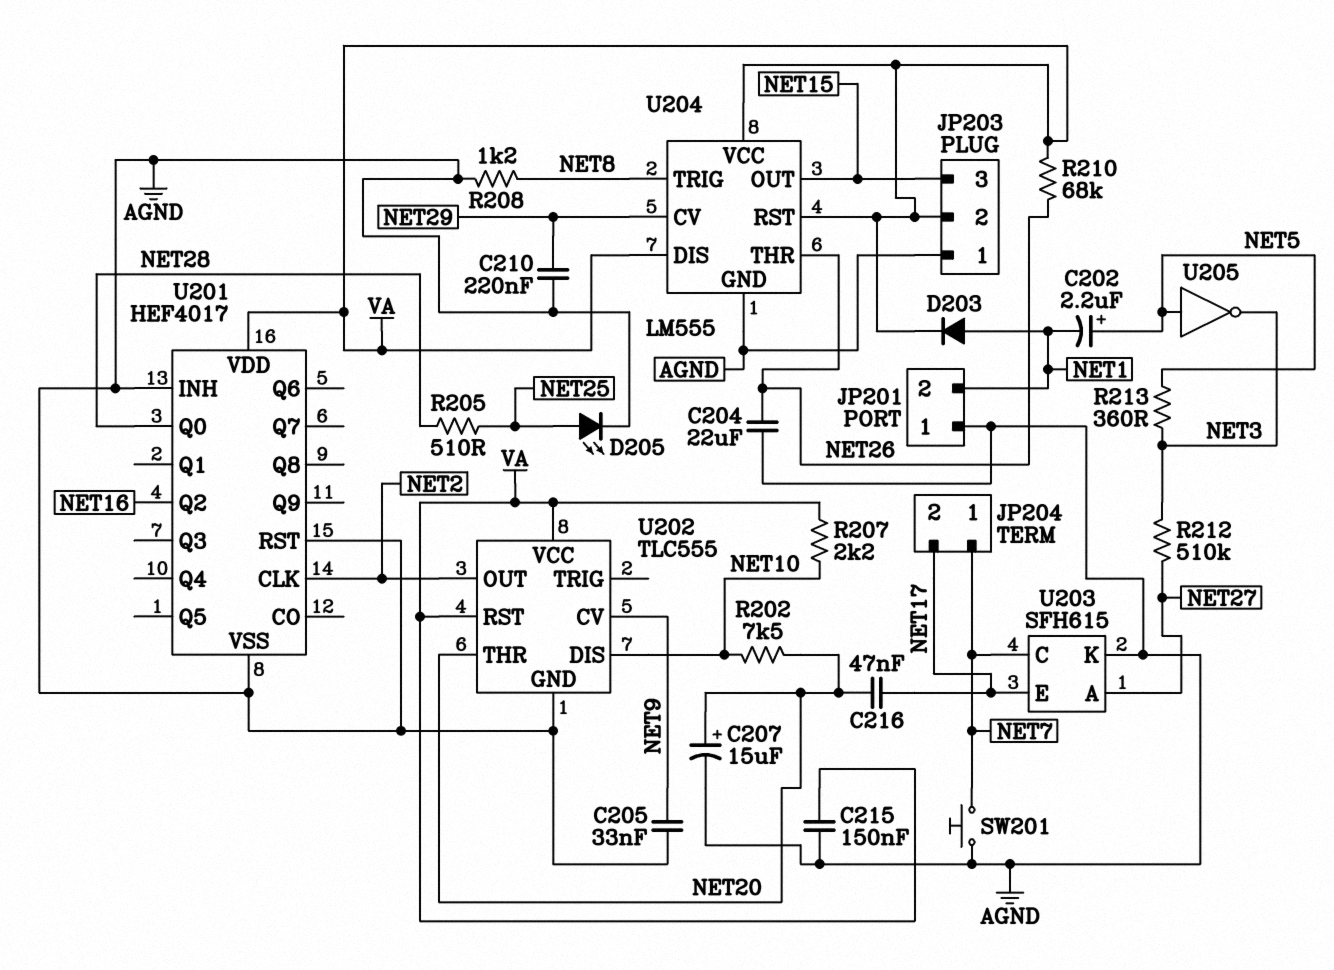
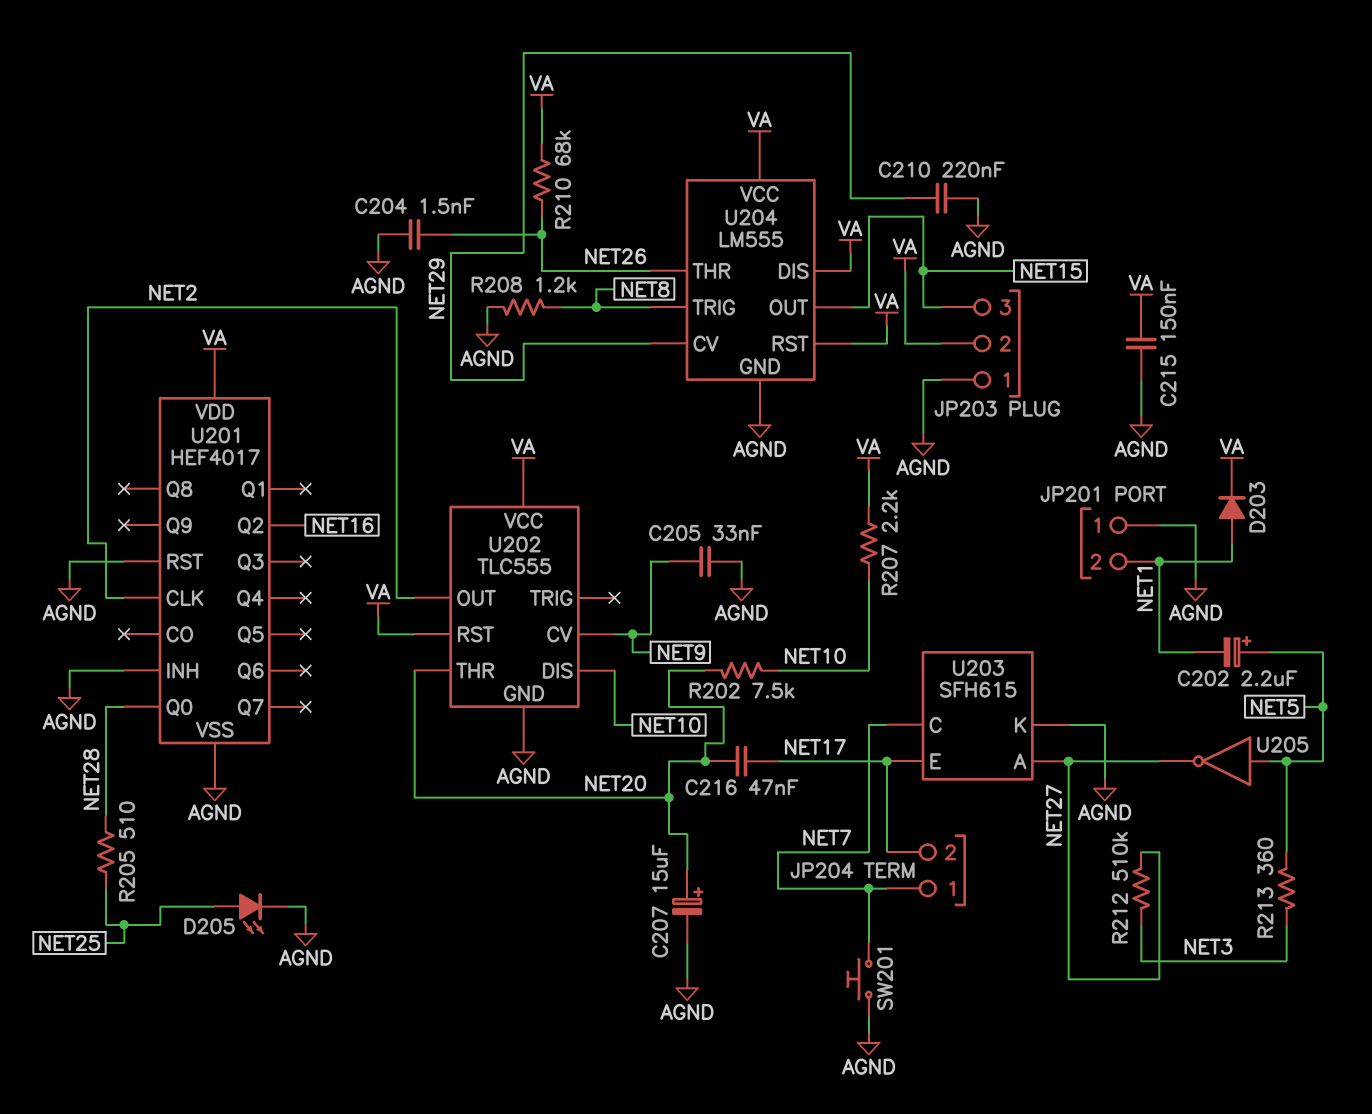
C204: 22uF (AGND, NET26) -> 1.5nF (AGND, NET26)
U205: NOT (in NET5, out NET3) -> NOT (in NET5, out NET27)

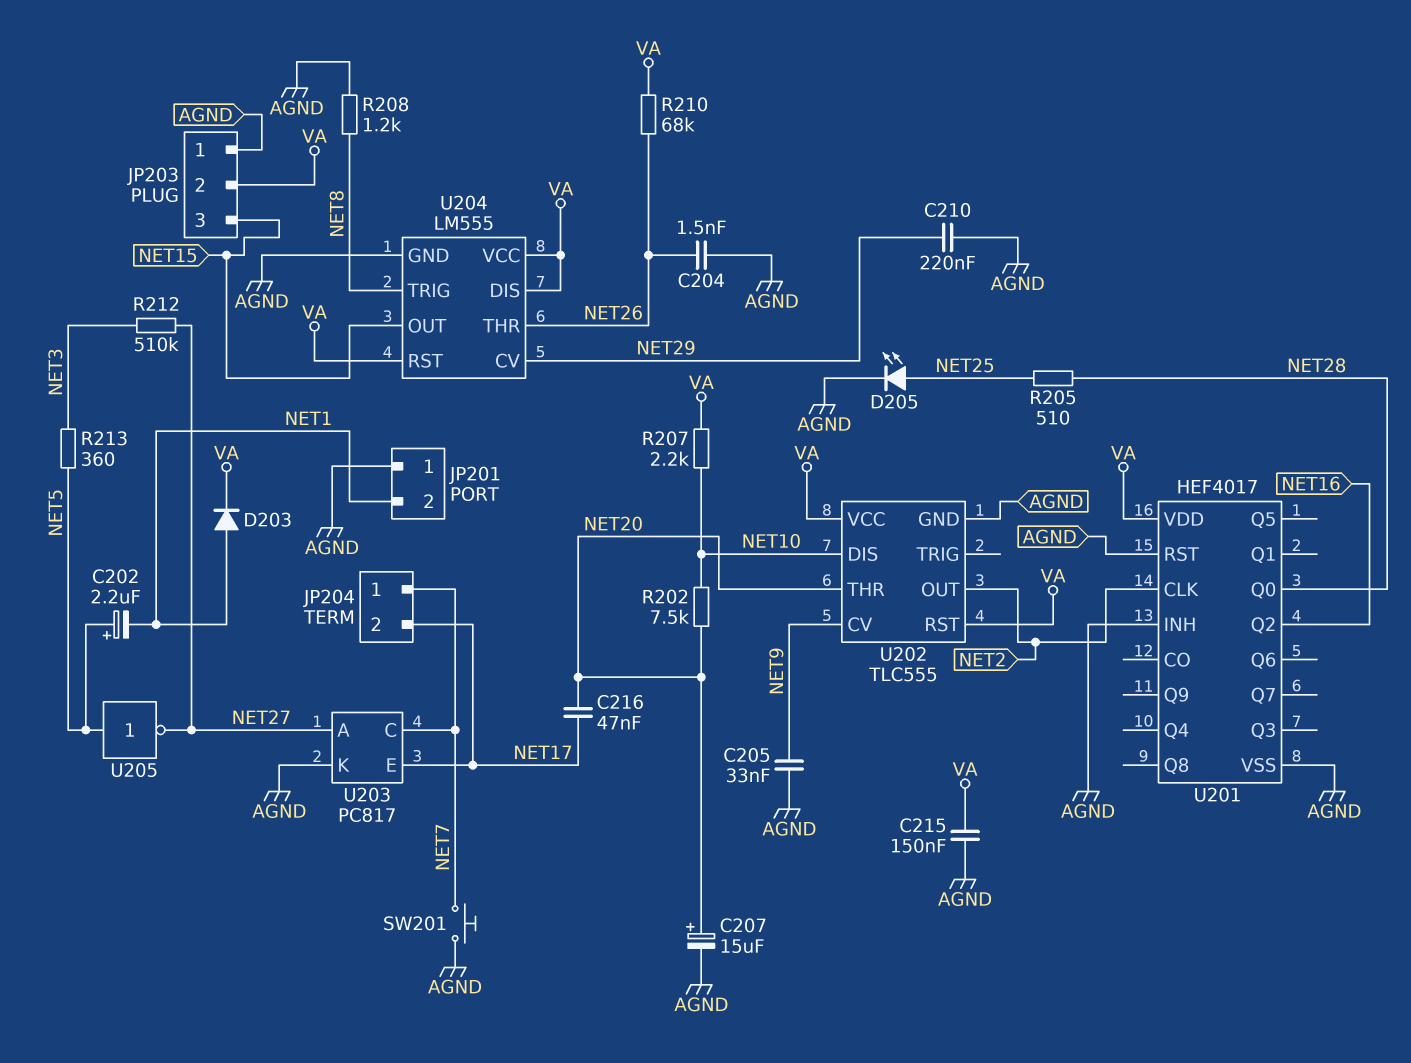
U203: SFH615 -> PC817

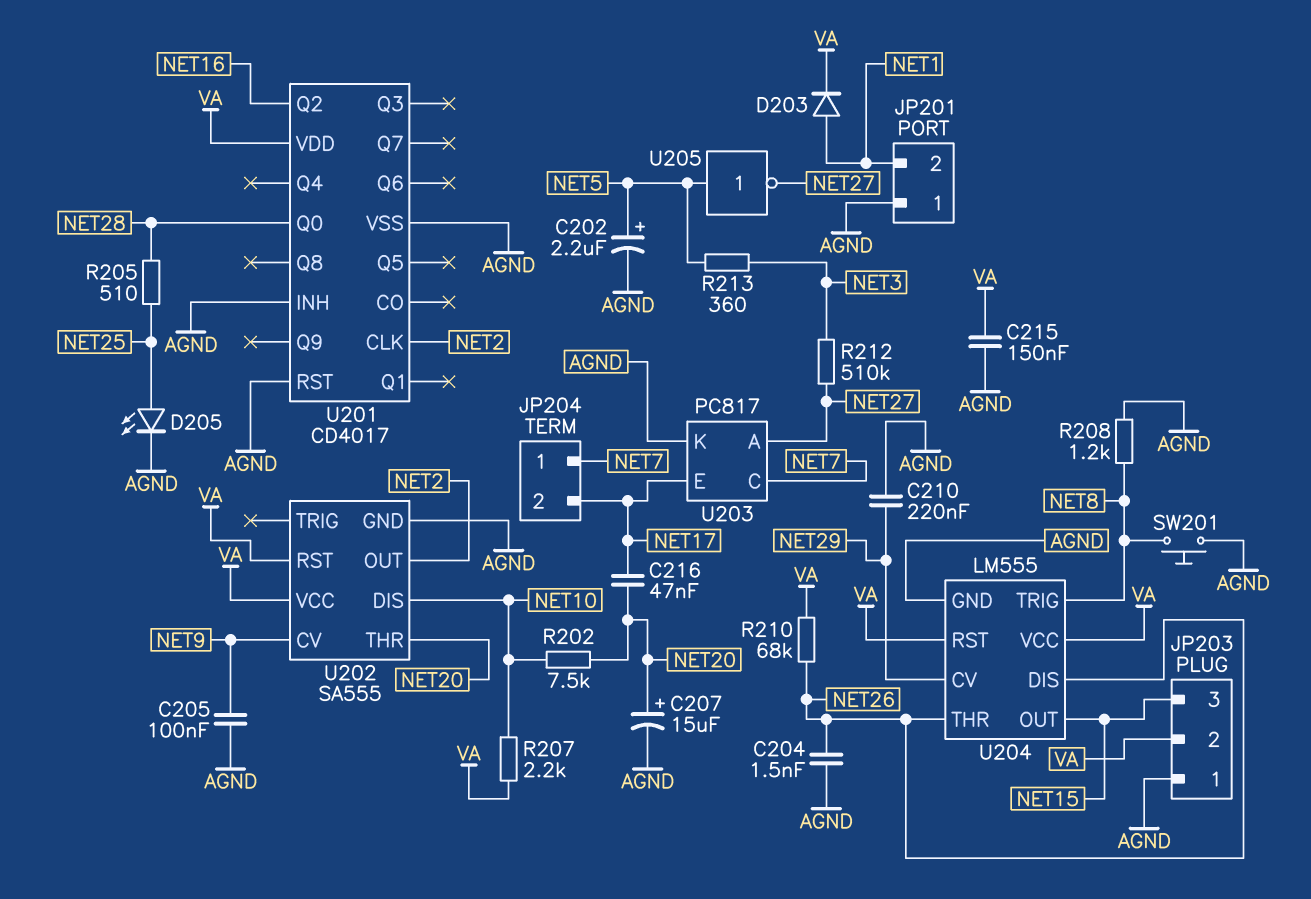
C202: 2.2uF (plus NET5, minus NET1) -> 2.2uF (plus NET5, minus AGND)
C205: 33nF (AGND, NET9) -> 100nF (AGND, NET9)
SW201: button (AGND, NET7) -> button (AGND, NET8)
U201: HEF4017 -> CD4017
U202: TLC555 -> SA555
U204 pin DIS: VA -> NET26

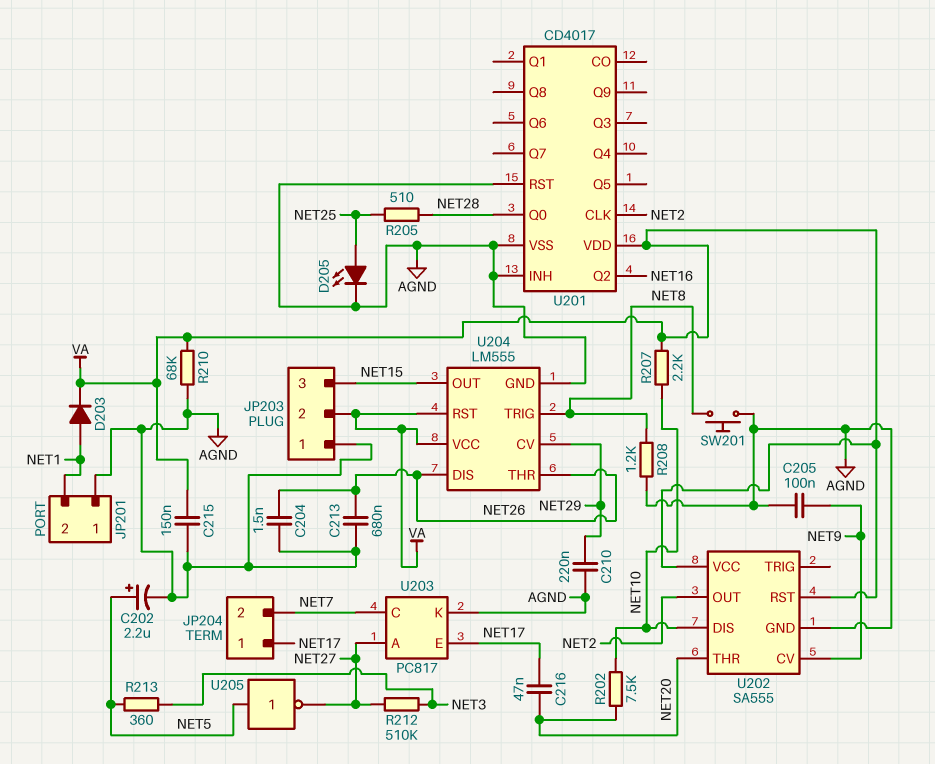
C207: 15uF (plus NET20, minus AGND) -> none
C213: none -> 680nF (AGND, NET26)
JP204 pin 1: NET7 -> NET17
JP204 pin 2: NET17 -> NET7
R210: 68k (NET26, VA) -> 68k (AGND, VA)

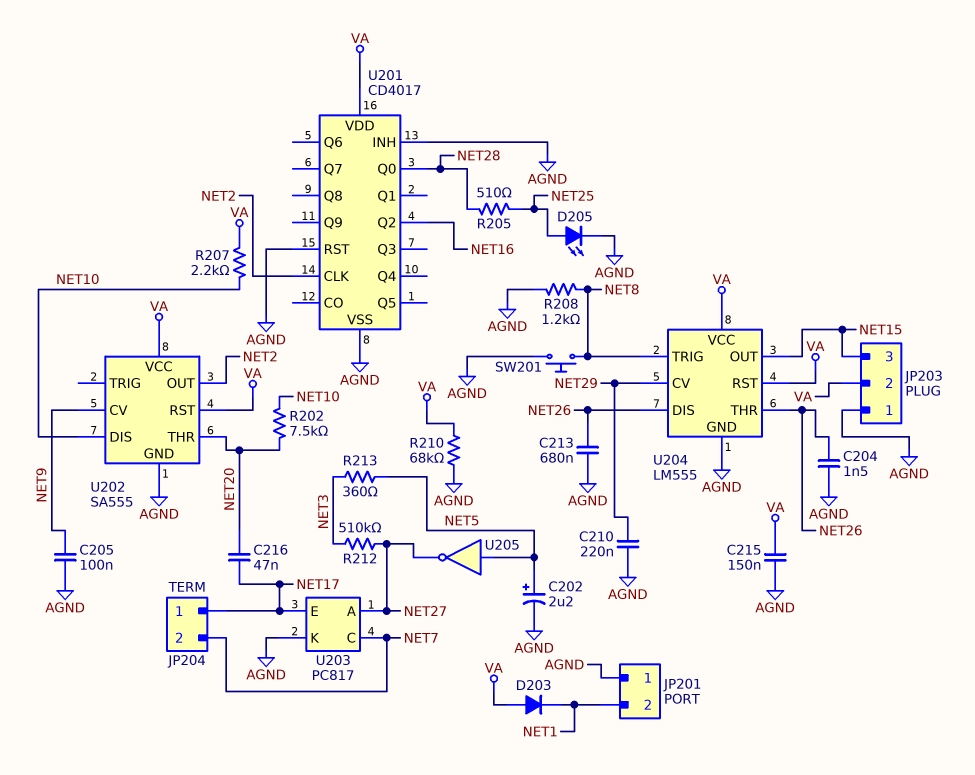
D203: diode (A NET1, K VA) -> diode (A VA, K NET1)

